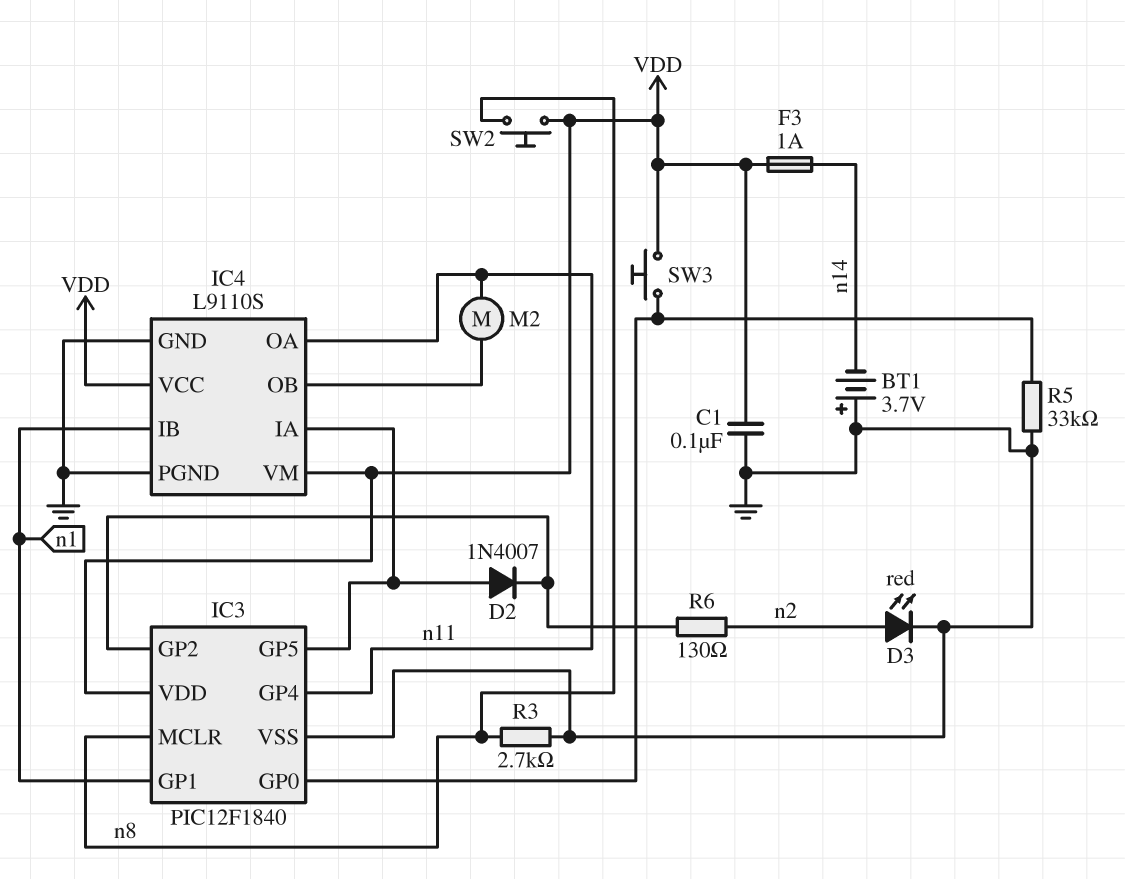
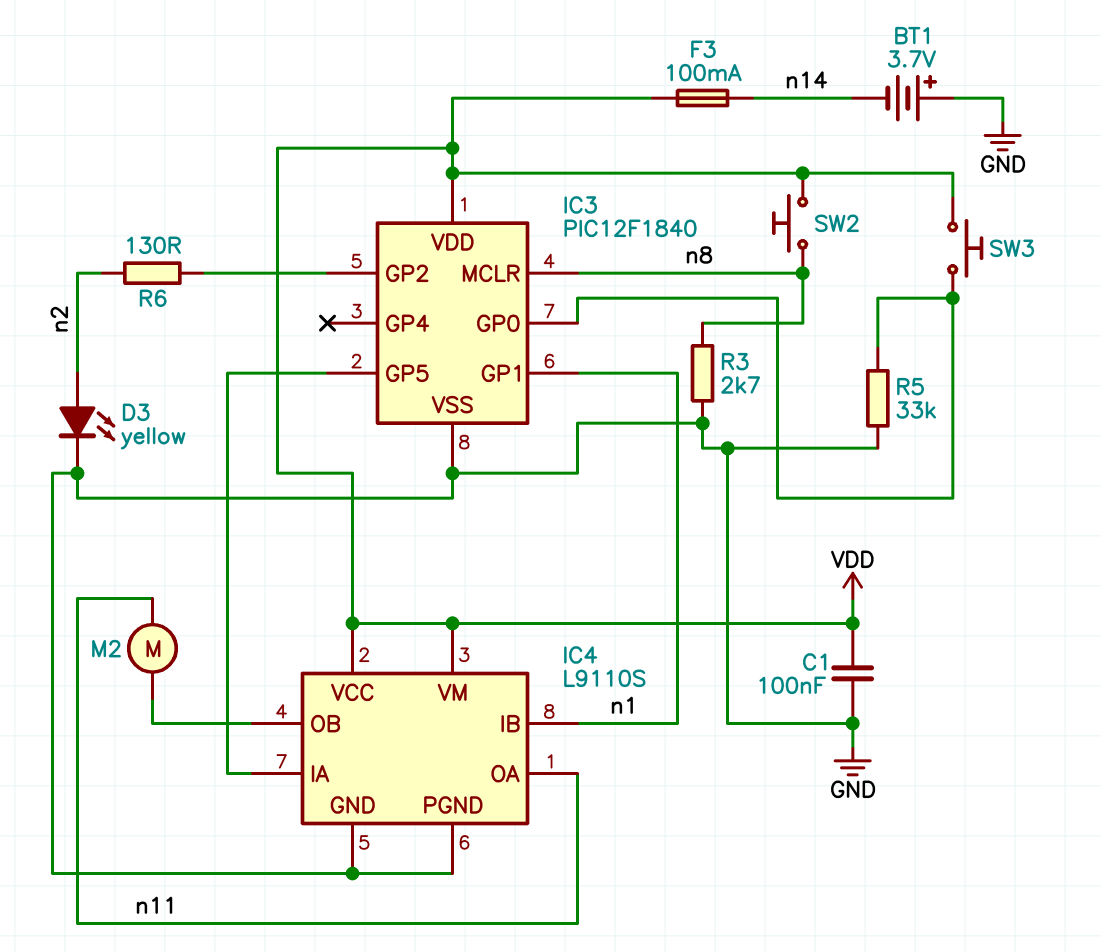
D2: diode 1N4007 (A IC3/GP5, K IC3/GP2) -> none
D3: LED red (A n2, K GND) -> LED yellow (A n2, K GND)
F3: 1A (VDD, n14) -> 100mA (VDD, n14)
IC3 pin GP4: n11 -> none

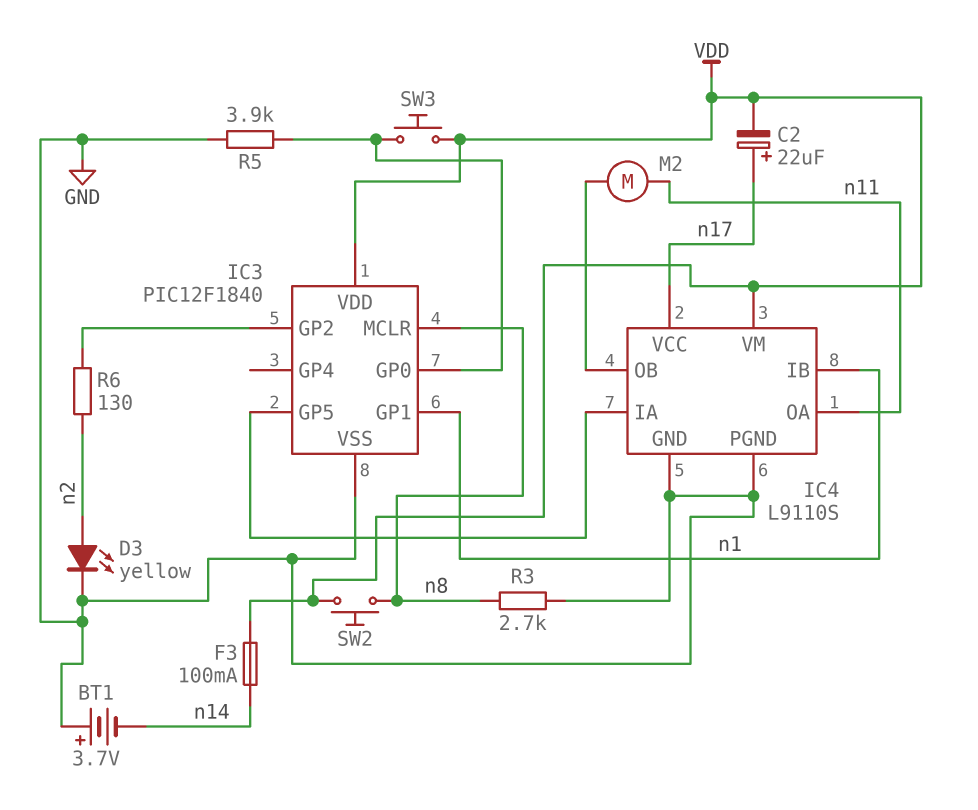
C1: 100nF (GND, VDD) -> none
C2: none -> 22uF (plus n17, minus VDD)
IC4 pin VCC: VDD -> n17
R5: 33k (GND, IC3/GP0) -> 3.9k (GND, IC3/GP0)

